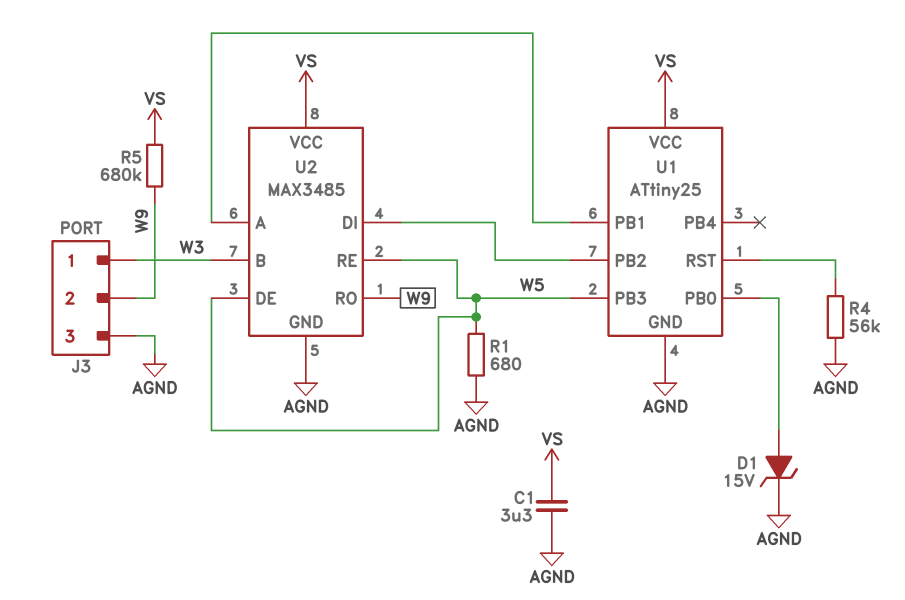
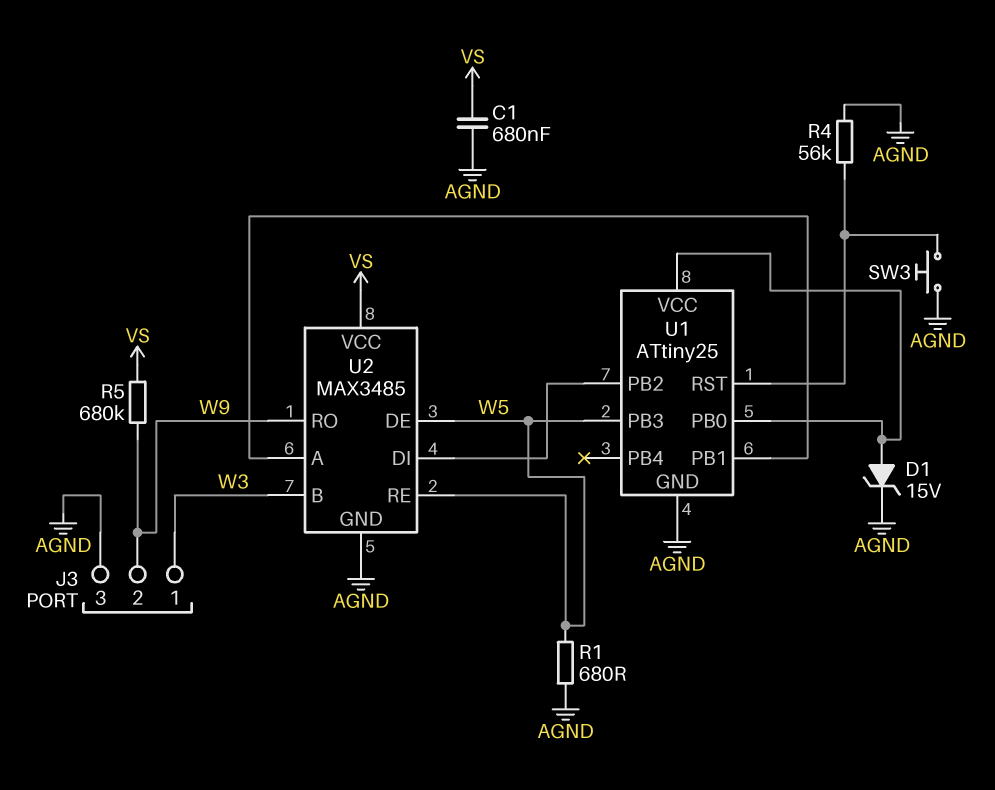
C1: 3.3uF (AGND, VS) -> 680nF (AGND, VS)
SW3: none -> button (AGND, U1/RST)
U1 pin VCC: VS -> U1/PB0

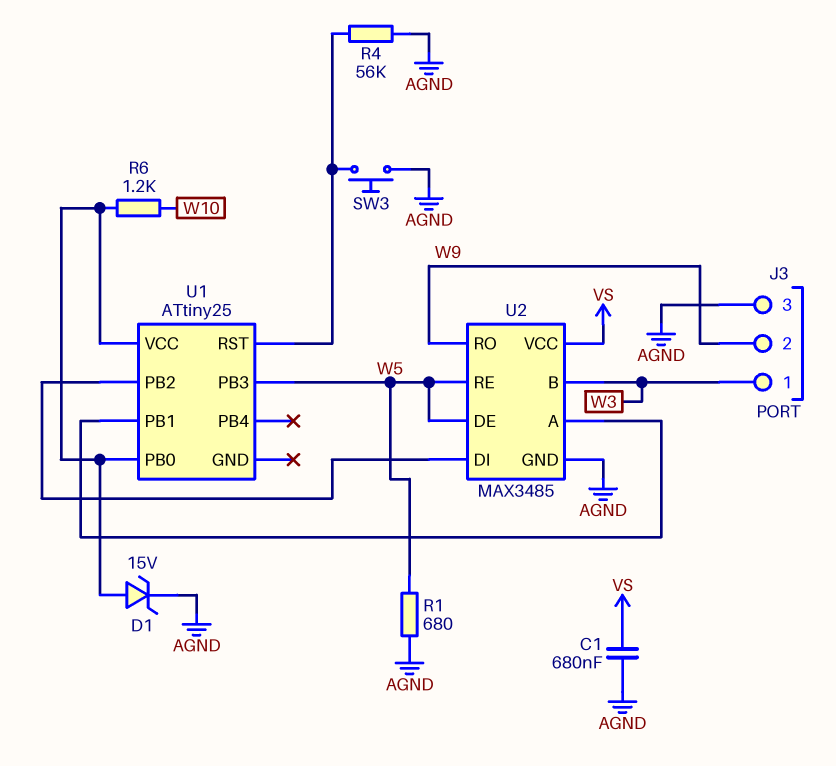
R5: 680k (VS, W9) -> none
R6: none -> 1.2k (U1/PB0, W10)
U1 pin GND: AGND -> none

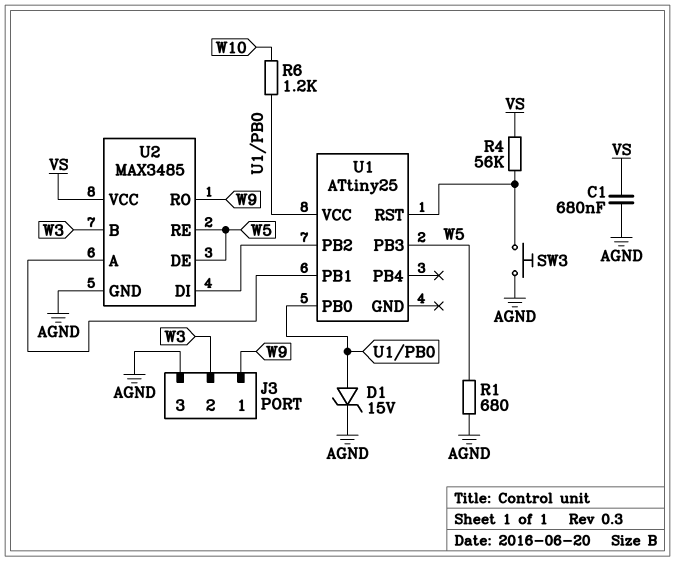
J3 pin 1: W3 -> W9
J3 pin 2: W9 -> W3
R4: 56k (AGND, U1/RST) -> 56k (U1/RST, VS)

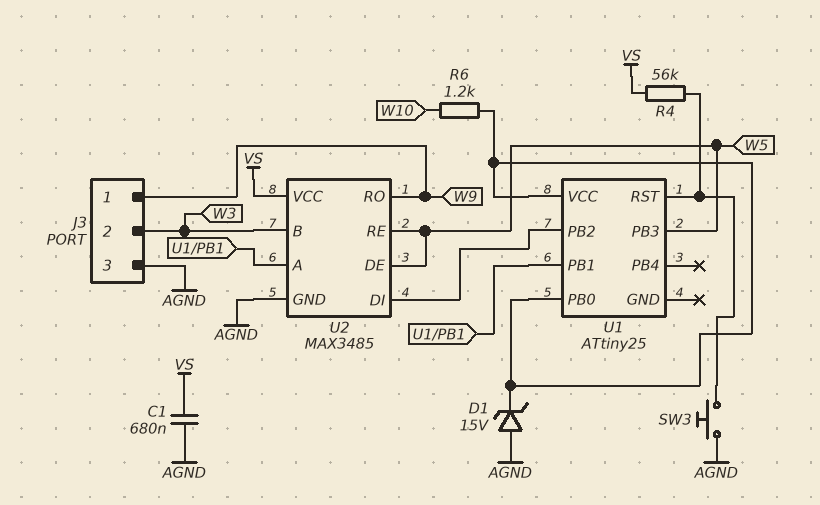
D1: zener 15V (A U1/PB0, K AGND) -> zener 15V (A AGND, K U1/PB0)
R1: 680 (AGND, W5) -> none

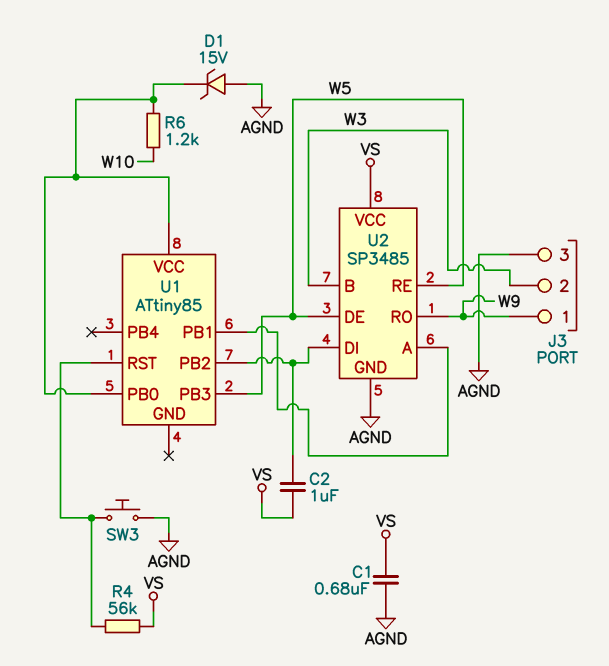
C2: none -> 1uF (U1/PB2, VS)
U1: ATtiny25 -> ATtiny85
U2: MAX3485 -> SP3485

